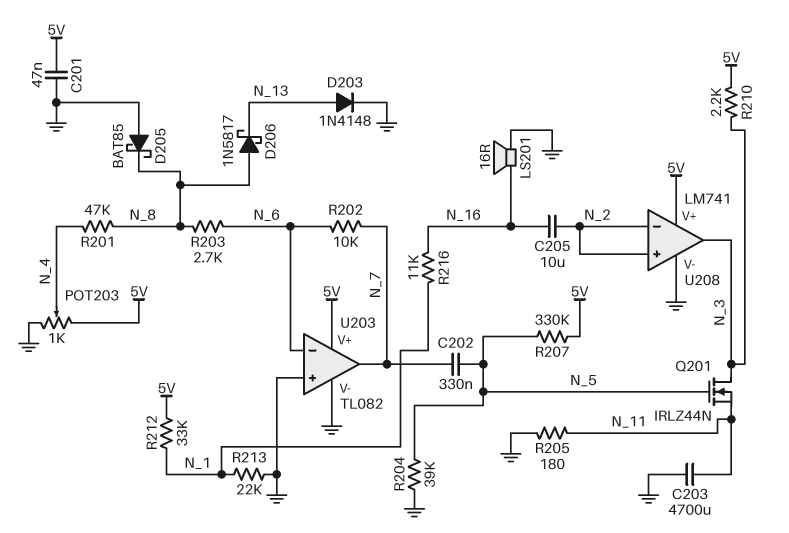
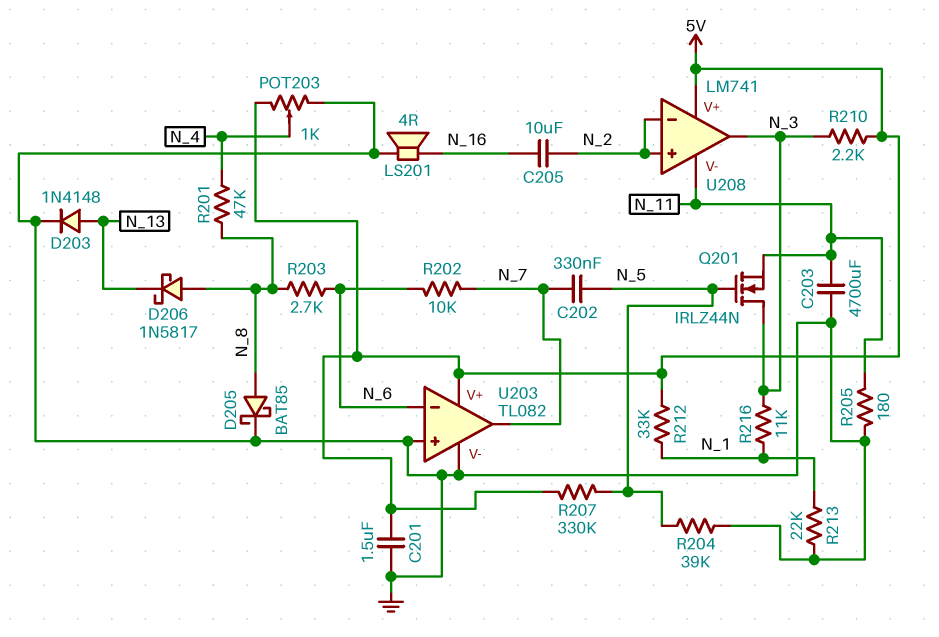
C201: 47nF (5V, GND) -> 1.5uF (5V, GND)
D205: schottky BAT85 (A GND, K N_8) -> schottky BAT85 (A N_8, K GND)
LS201: speaker 16R (GND, N_16) -> speaker 4R (GND, N_16)
R216: 11k (N_1, N_16) -> 11k (N_1, N_3)
U208 pin V-: GND -> N_11

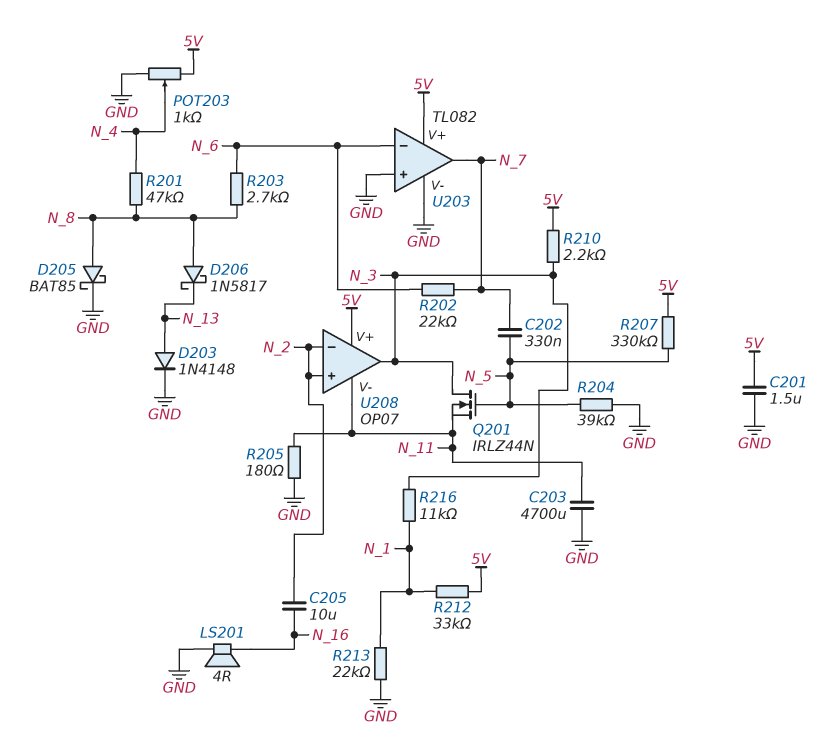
R202: 10k (N_6, N_7) -> 22k (N_6, N_7)
U208: LM741 -> OP07

